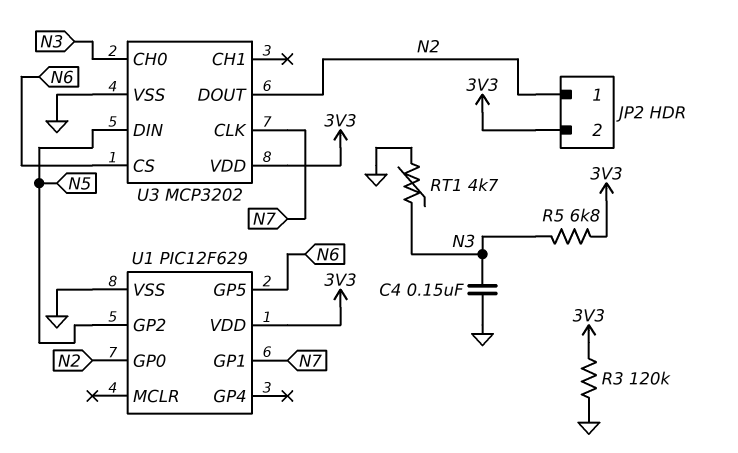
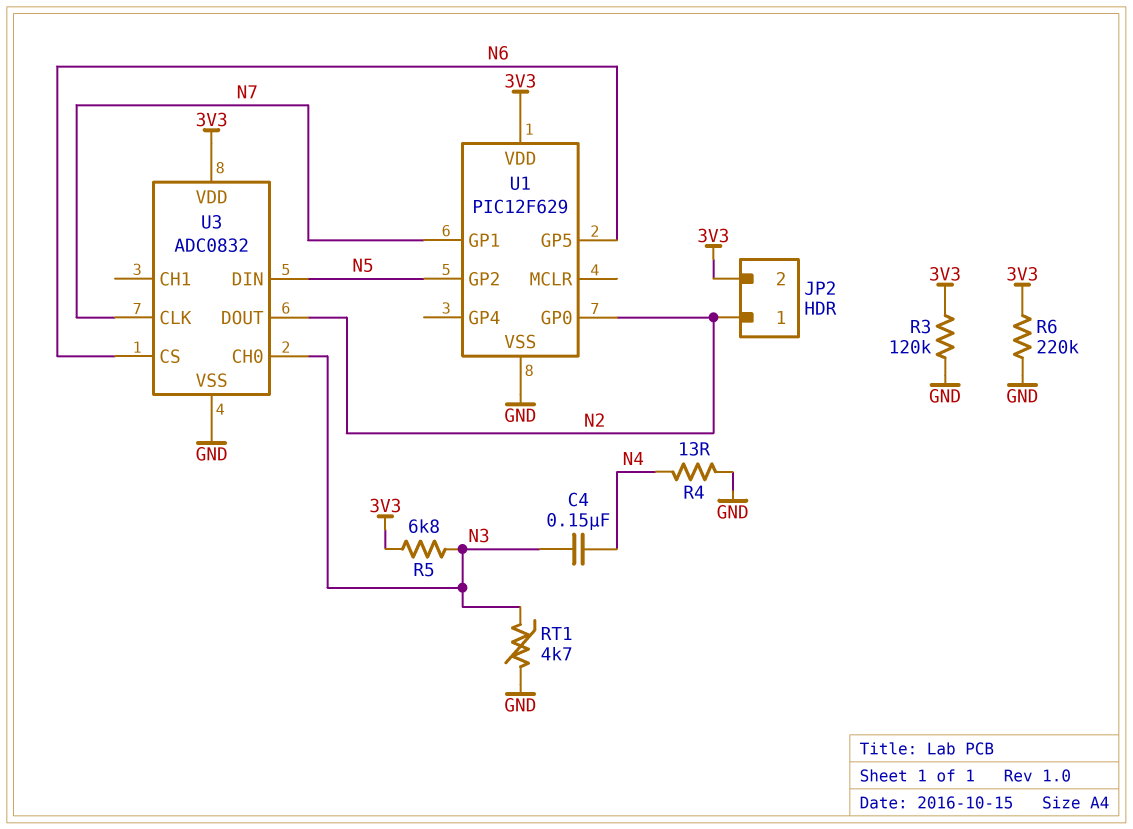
C4: 150nF (GND, N3) -> 150nF (N3, N4)
R4: none -> 13 (GND, N4)
R6: none -> 220k (3V3, GND)
U3: MCP3202 -> ADC0832

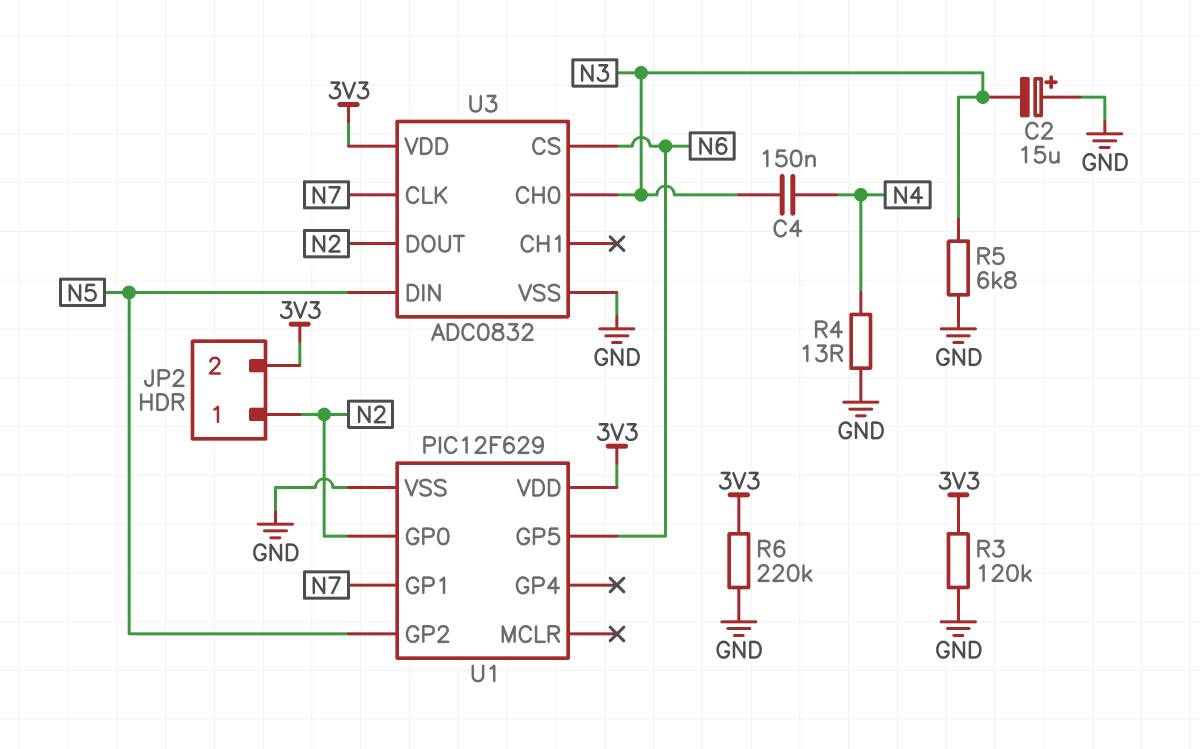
C2: none -> 15uF (plus GND, minus N3)
R5: 6.8k (3V3, N3) -> 6.8k (GND, N3)
RT1: 4.7k (GND, N3) -> none

